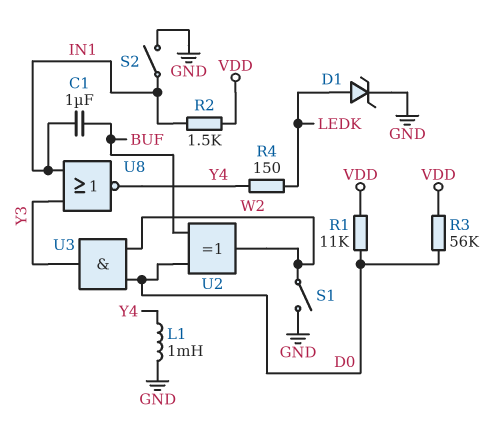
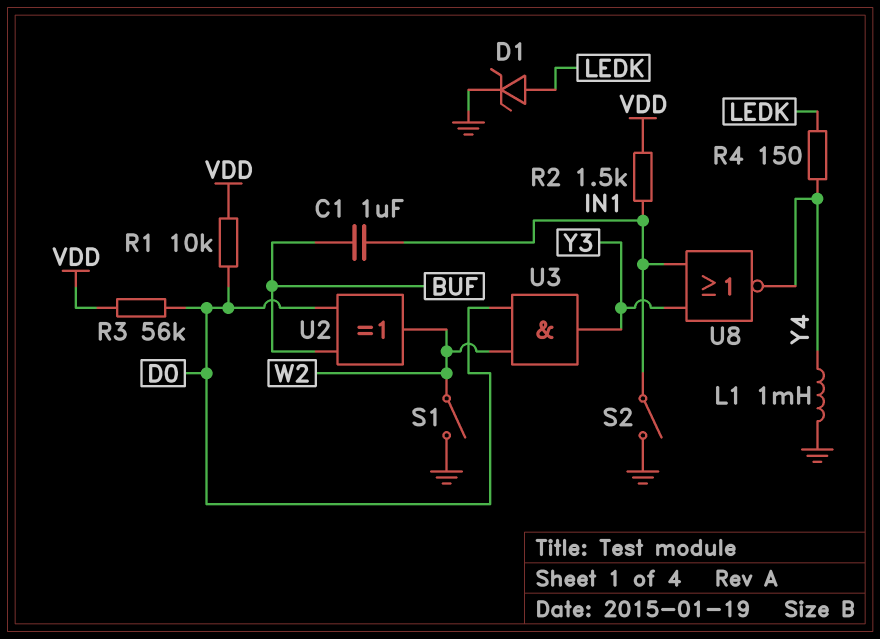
R1: 11k (D0, VDD) -> 10k (D0, VDD)

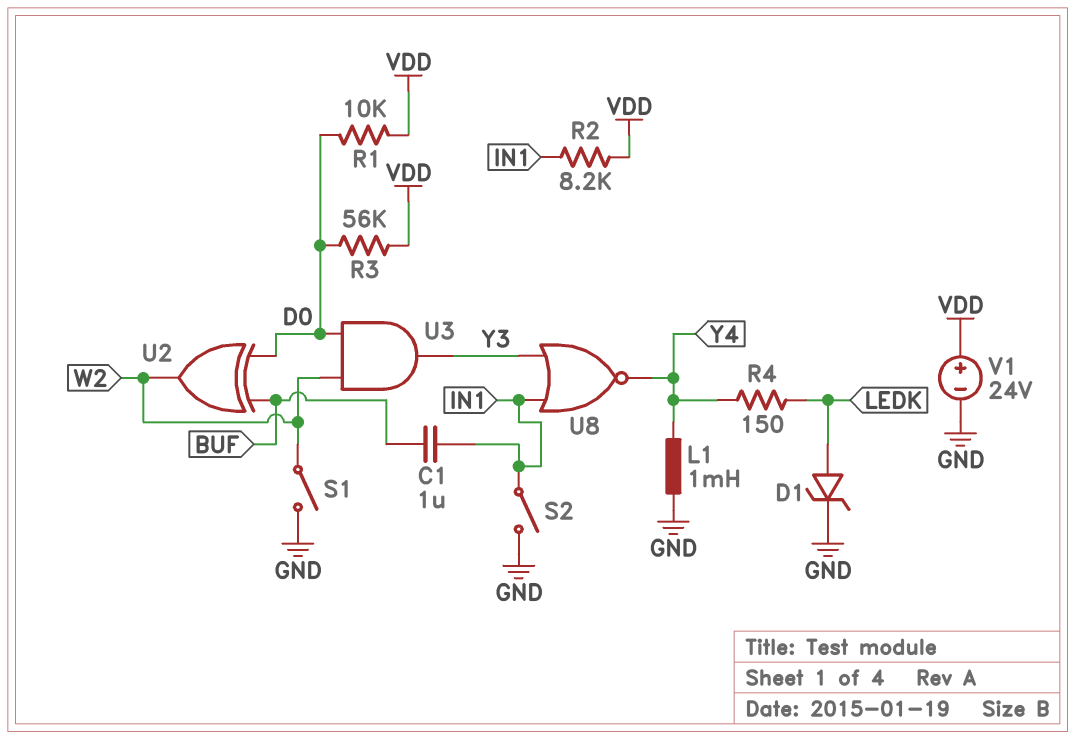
R2: 1.5k (IN1, VDD) -> 8.2k (IN1, VDD)
V1: none -> 24V (plus VDD, minus GND)

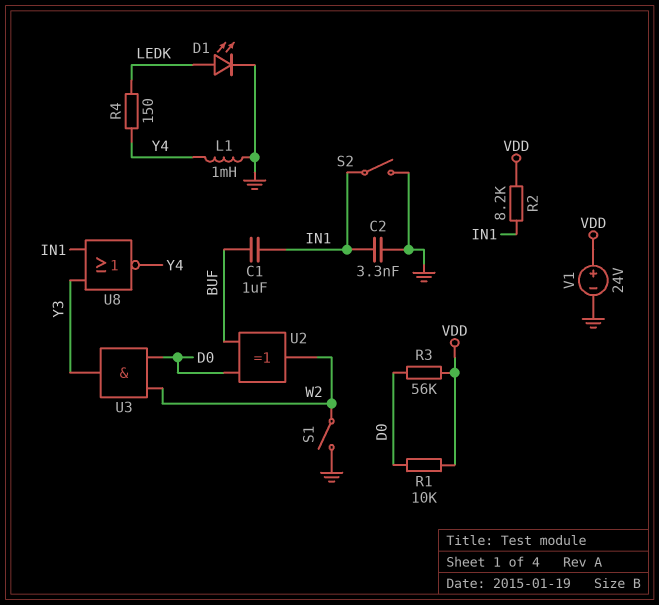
C2: none -> 3.3nF (GND, IN1)
D1: zener (A LEDK, K GND) -> LED (A LEDK, K GND)

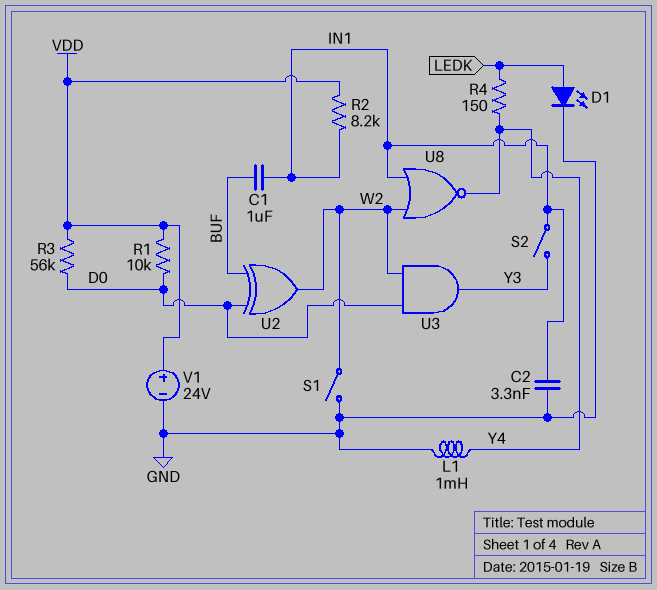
S2: switch (GND, IN1) -> switch (IN1, Y3)
U8: NOR (in IN1, in Y3, out Y4) -> NOR (in IN1, in W2, out Y4)

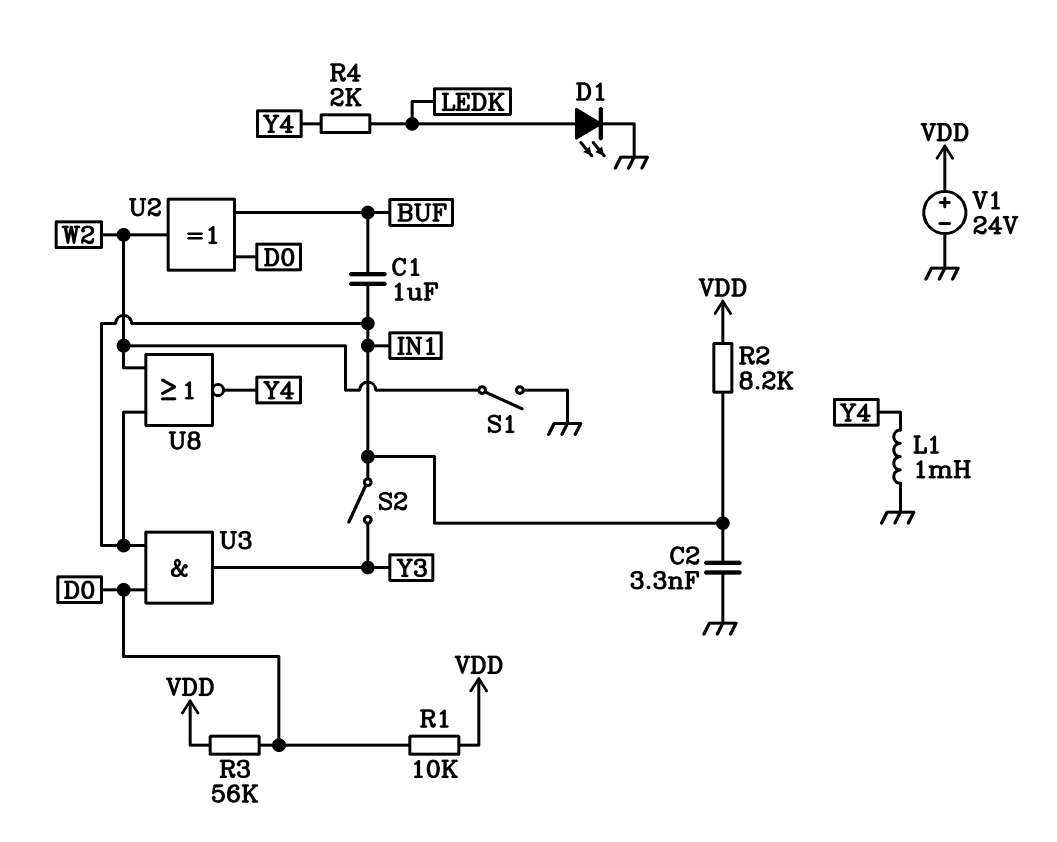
R4: 150 (LEDK, Y4) -> 2k (LEDK, Y4)
U3: AND (in D0, in W2, out Y3) -> AND (in D0, in IN1, out Y3)

